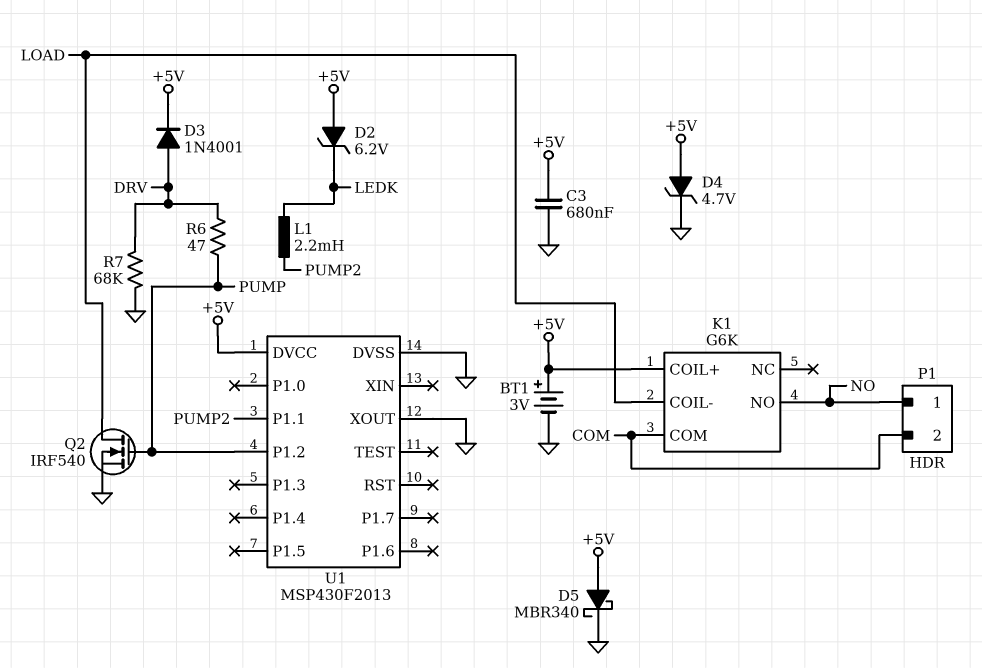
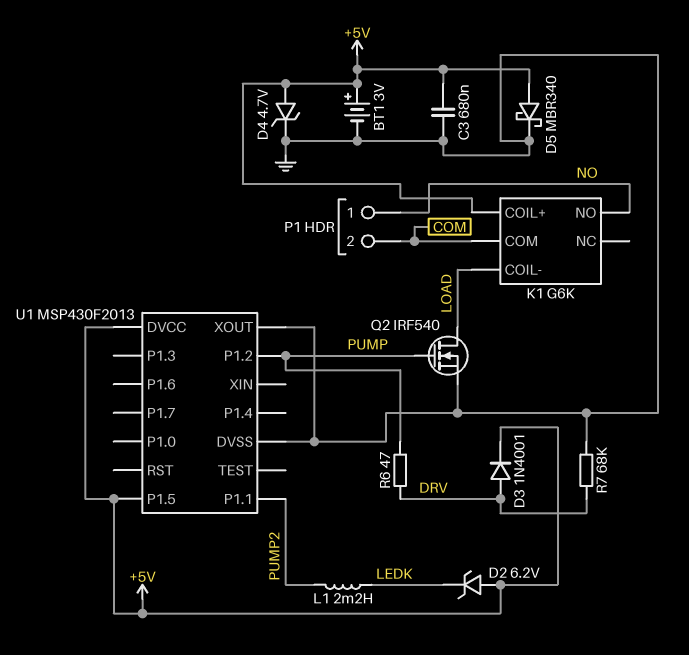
U1 pin P1.5: none -> +5V

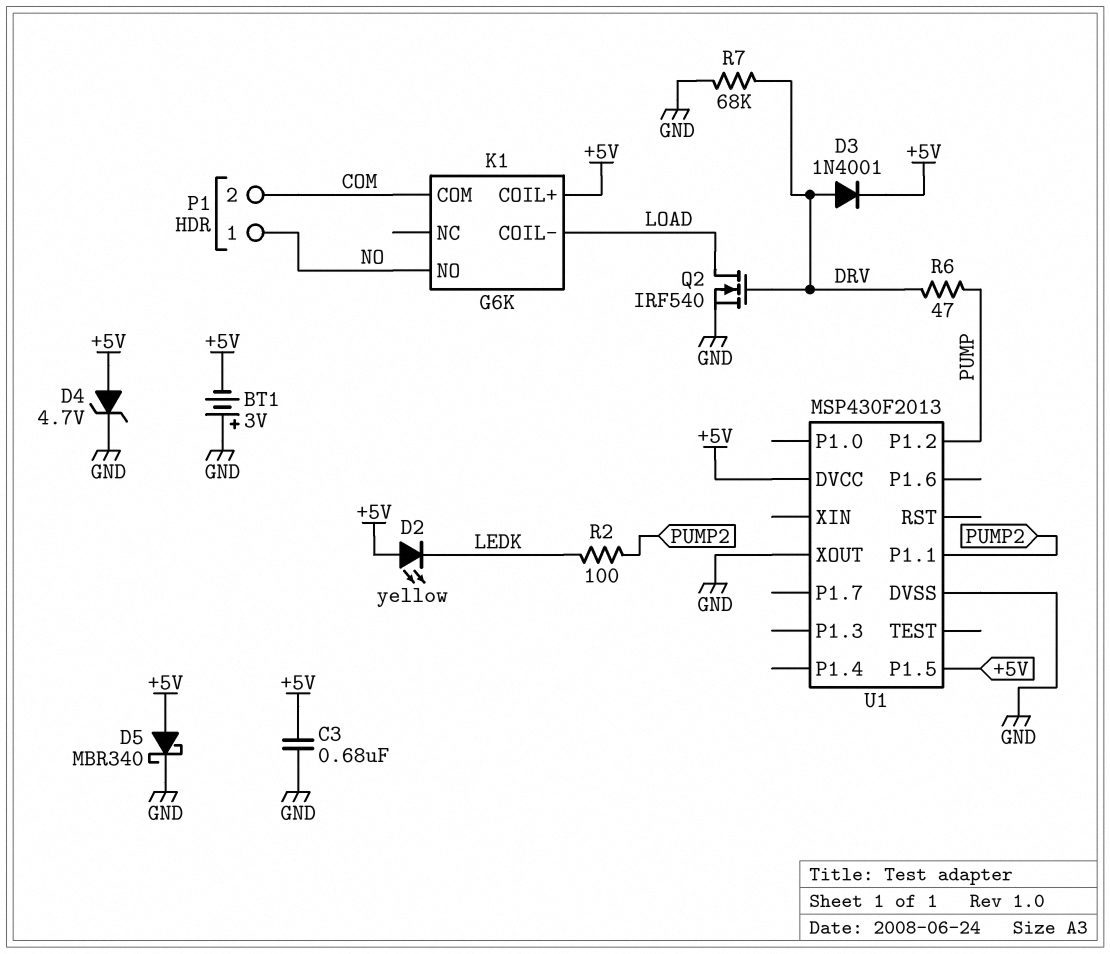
BT1: 3V (plus +5V, minus GND) -> 3V (plus GND, minus +5V)
D2: zener 6.2V (A +5V, K LEDK) -> LED yellow (A +5V, K LEDK)
L1: 2.2mH (LEDK, PUMP2) -> none
Q2: NMOS IRF540 (G PUMP, D LOAD, S GND) -> NMOS IRF540 (G DRV, D LOAD, S GND)
R2: none -> 100 (LEDK, PUMP2)

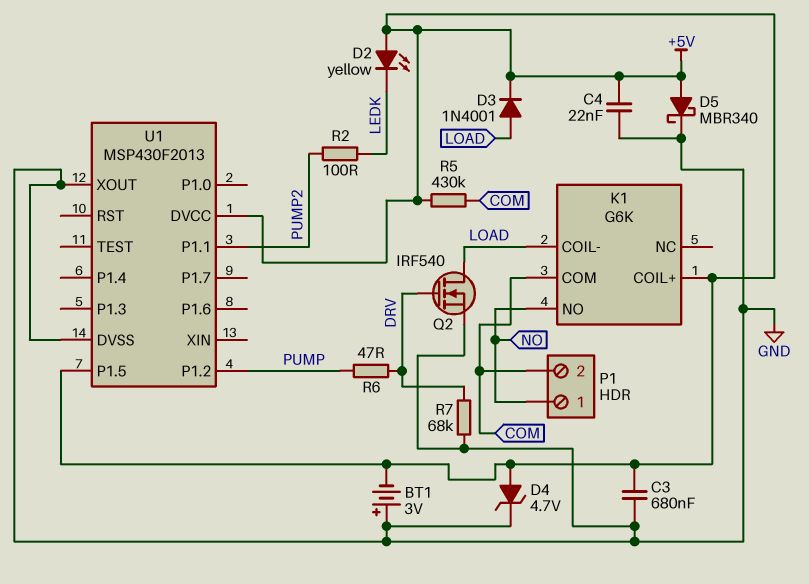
C4: none -> 22nF (+5V, GND)
D3: diode 1N4001 (A DRV, K +5V) -> diode 1N4001 (A LOAD, K +5V)
R5: none -> 430k (+5V, COM)

